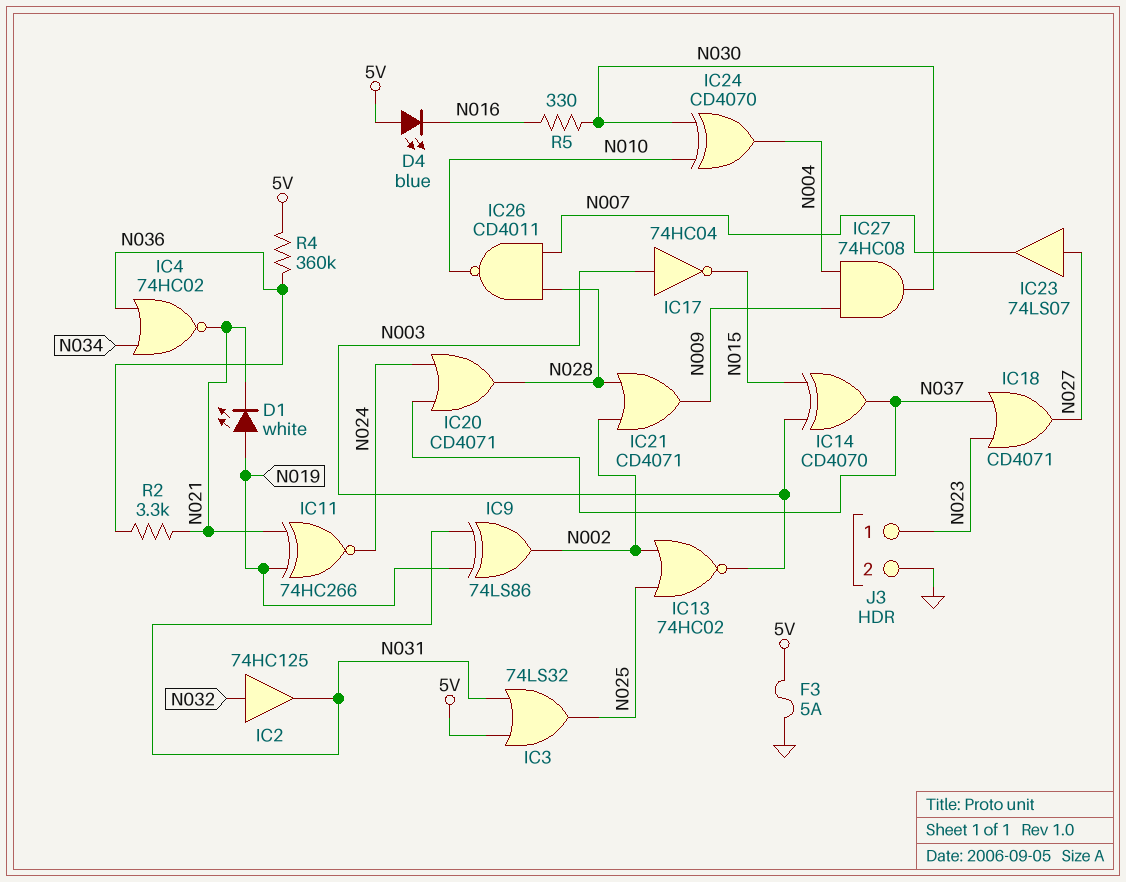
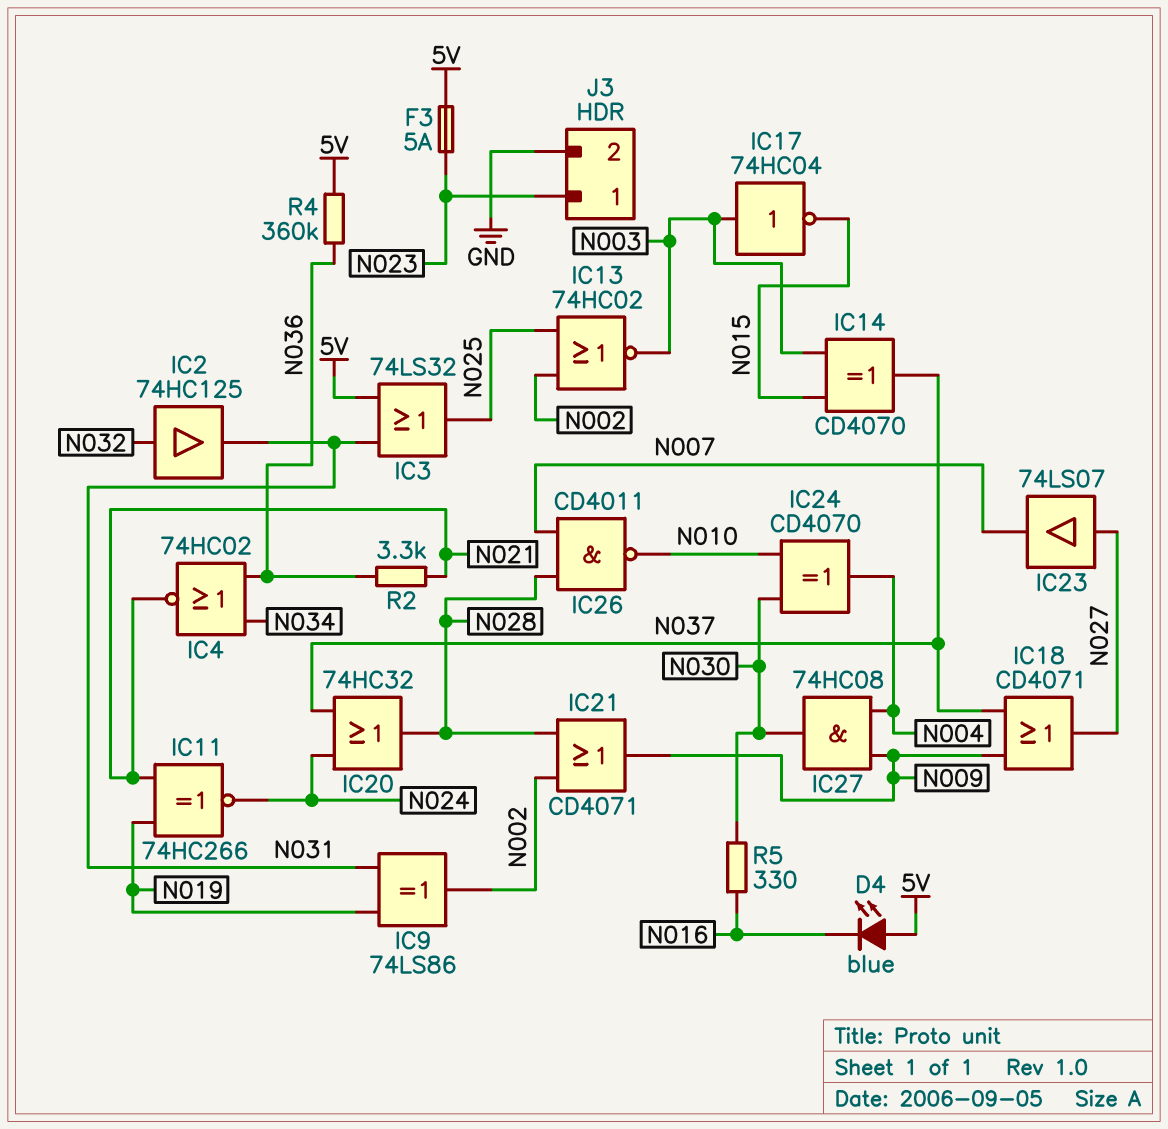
D1: LED white (A N019, K N021) -> none
F3: 5A (5V, GND) -> 5A (5V, N023)
IC18: OR CD4071 (in N023, in N037, out N027) -> OR CD4071 (in N009, in N037, out N027)
IC20: OR CD4071 (in N024, in N037, out N028) -> OR 74HC32 (in N024, in N037, out N028)

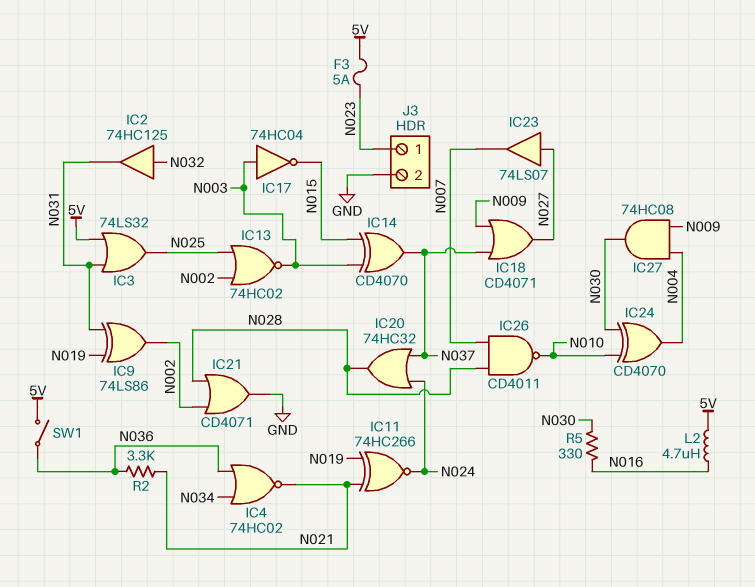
D4: LED blue (A 5V, K N016) -> none
IC21: OR CD4071 (in N002, in N028, out N009) -> OR CD4071 (in N002, in N028, out GND)
L2: none -> 4.7uH (5V, N016)
R4: 360k (5V, N036) -> none
SW1: none -> switch (5V, N036)

